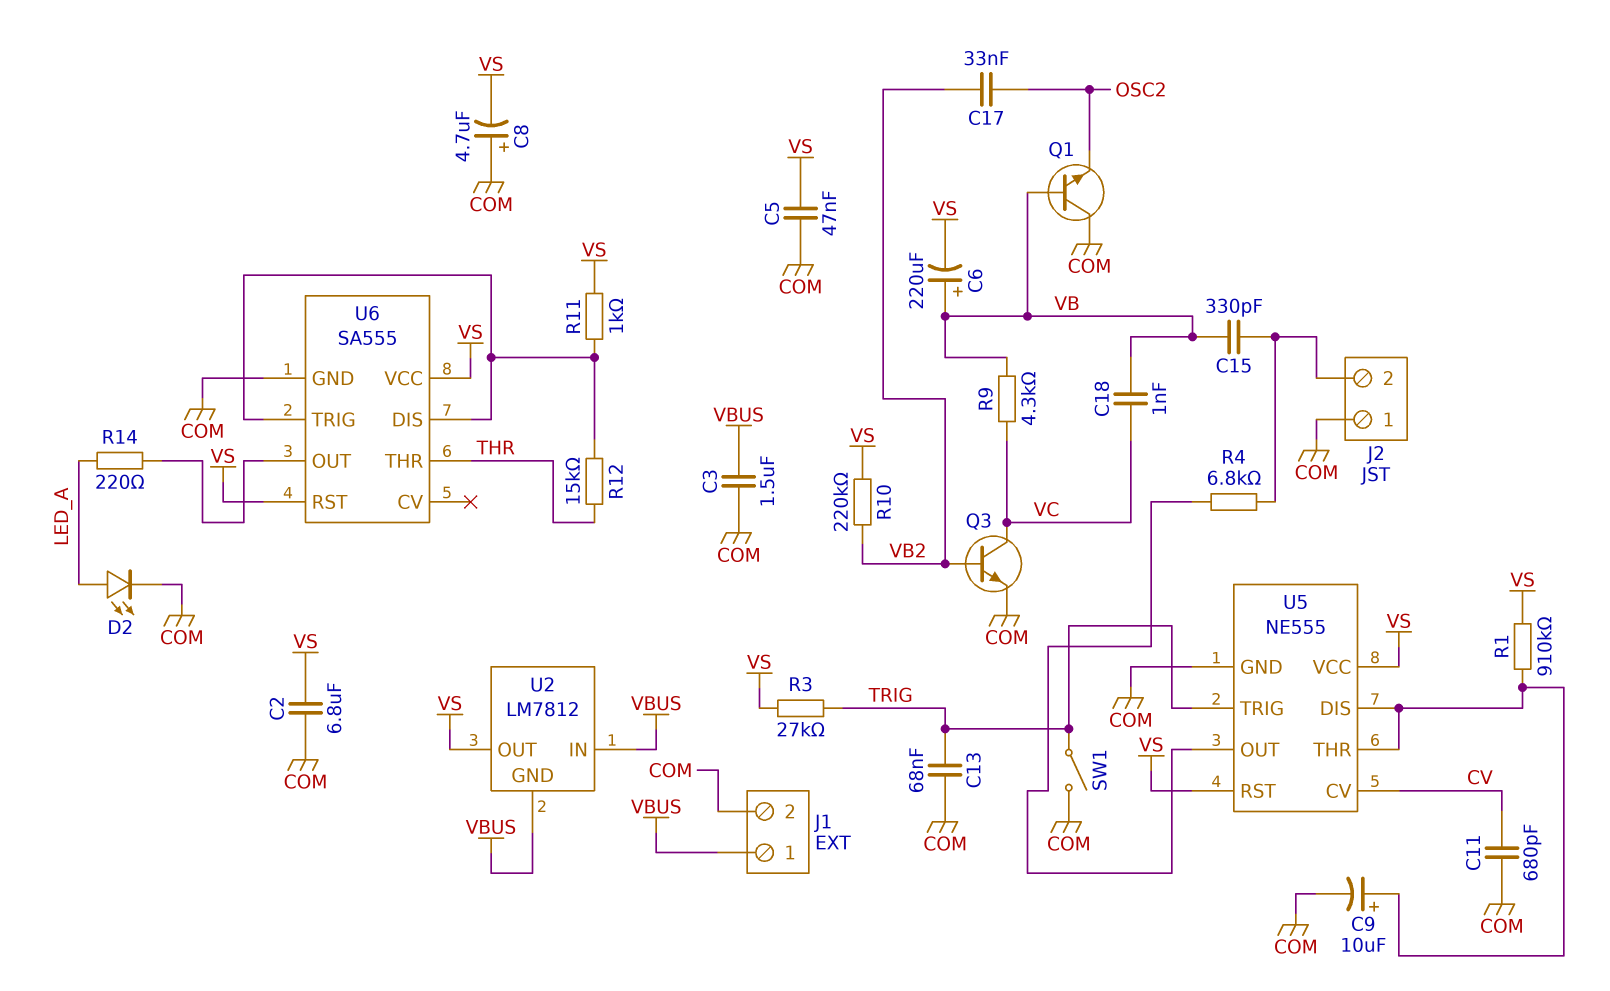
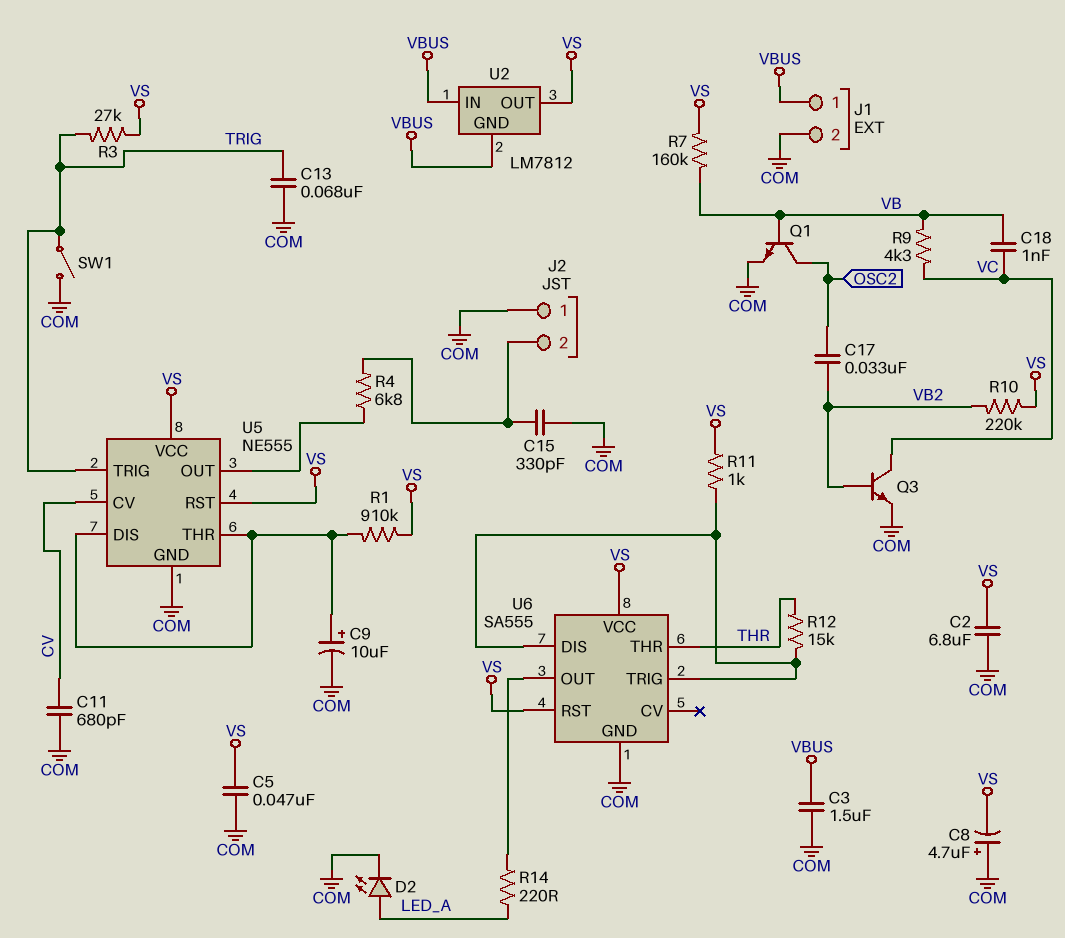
C6: 220uF (plus VB, minus VS) -> none
C15: 330pF (J2/2, VB) -> 330pF (COM, J2/2)
Q1: NPN (B VB, C COM, E OSC2) -> NPN (B VB, C OSC2, E COM)
R7: none -> 160k (VB, VS)

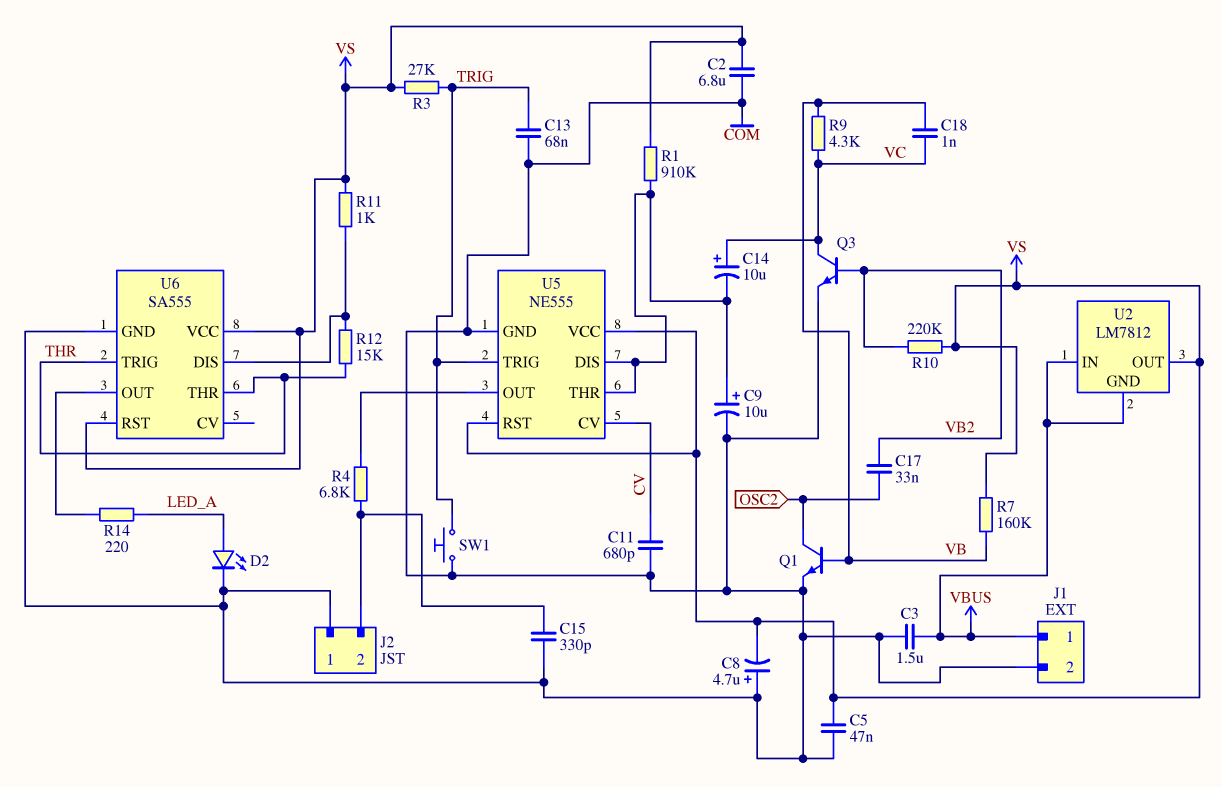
C14: none -> 10uF (plus VC, minus U5/DIS)
SW1: switch (COM, TRIG) -> button (COM, TRIG)
U6 pin TRIG: U6/DIS -> THR

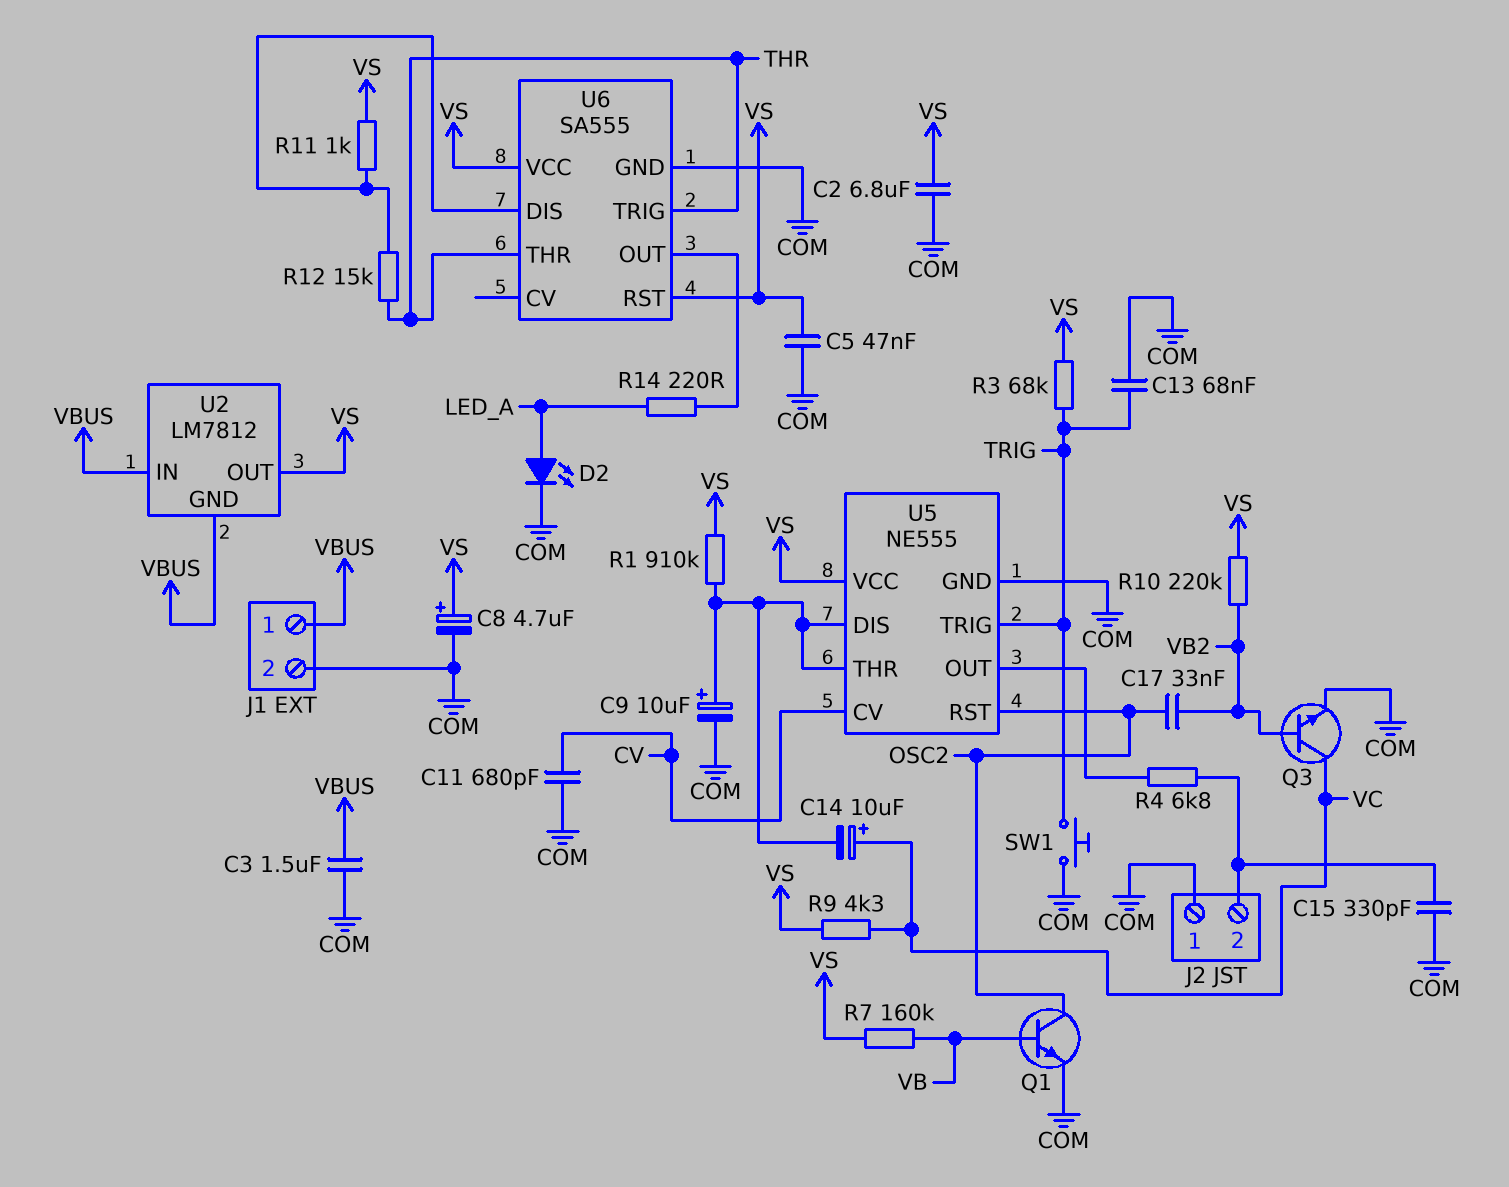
C8: 4.7uF (plus COM, minus VS) -> 4.7uF (plus VS, minus COM)
C18: 1nF (VB, VC) -> none
R3: 27k (TRIG, VS) -> 68k (TRIG, VS)
R9: 4.3k (VB, VC) -> 4.3k (VC, VS)
U5 pin RST: VS -> OSC2

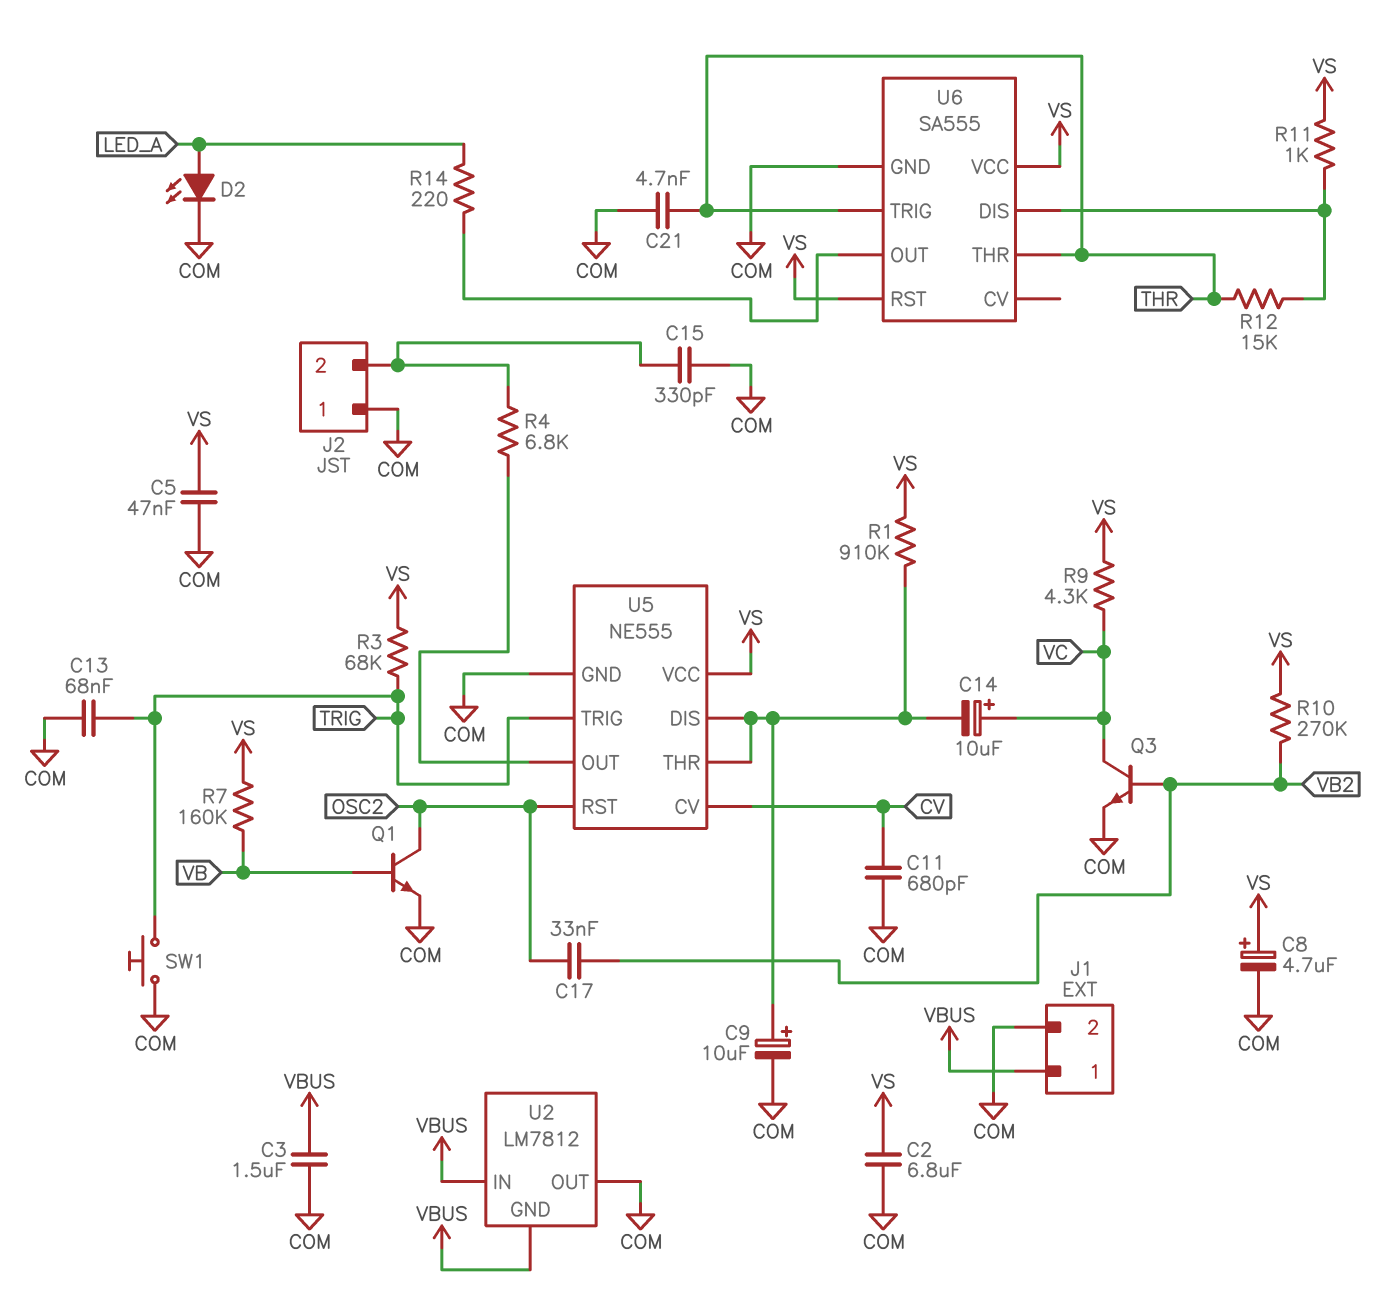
C21: none -> 4.7nF (COM, THR)
R10: 220k (VB2, VS) -> 270k (VB2, VS)
U2 pin OUT: VS -> COM

